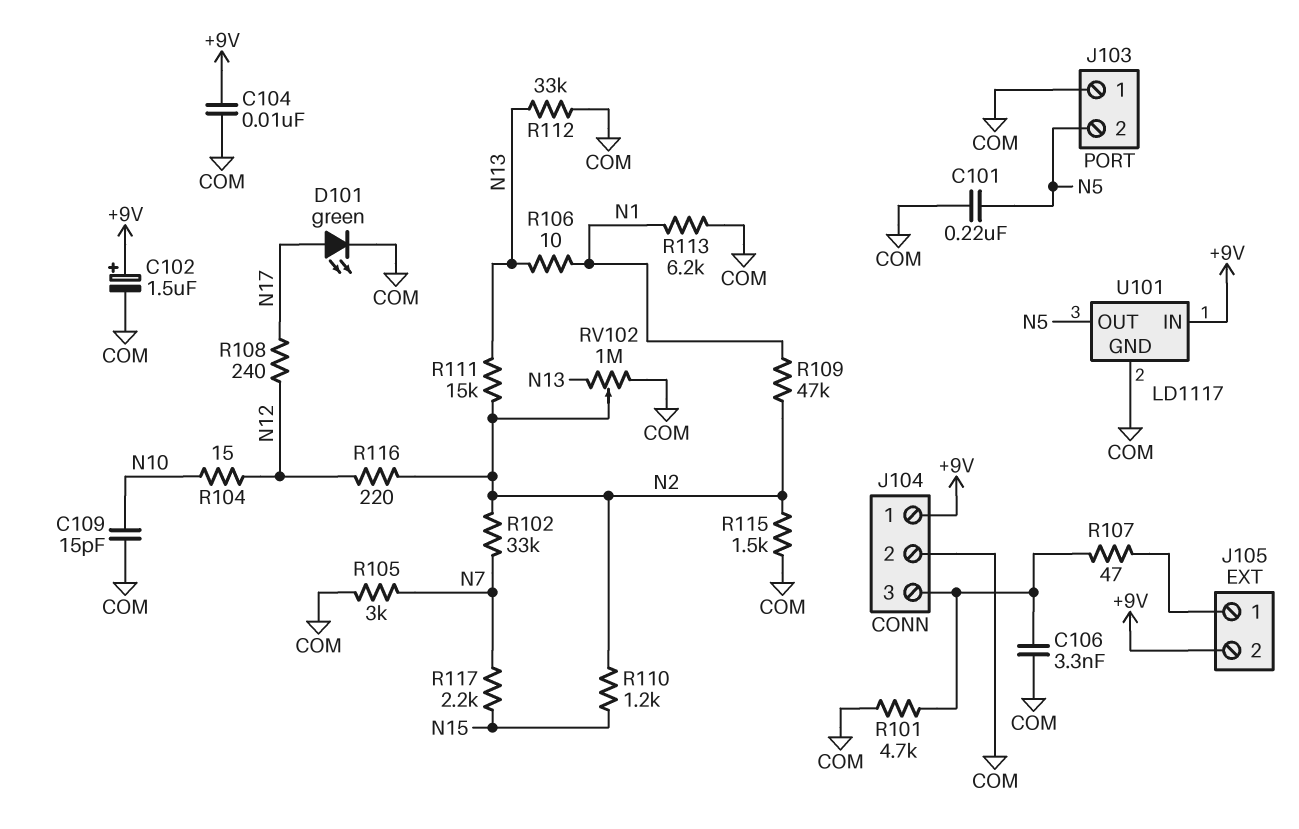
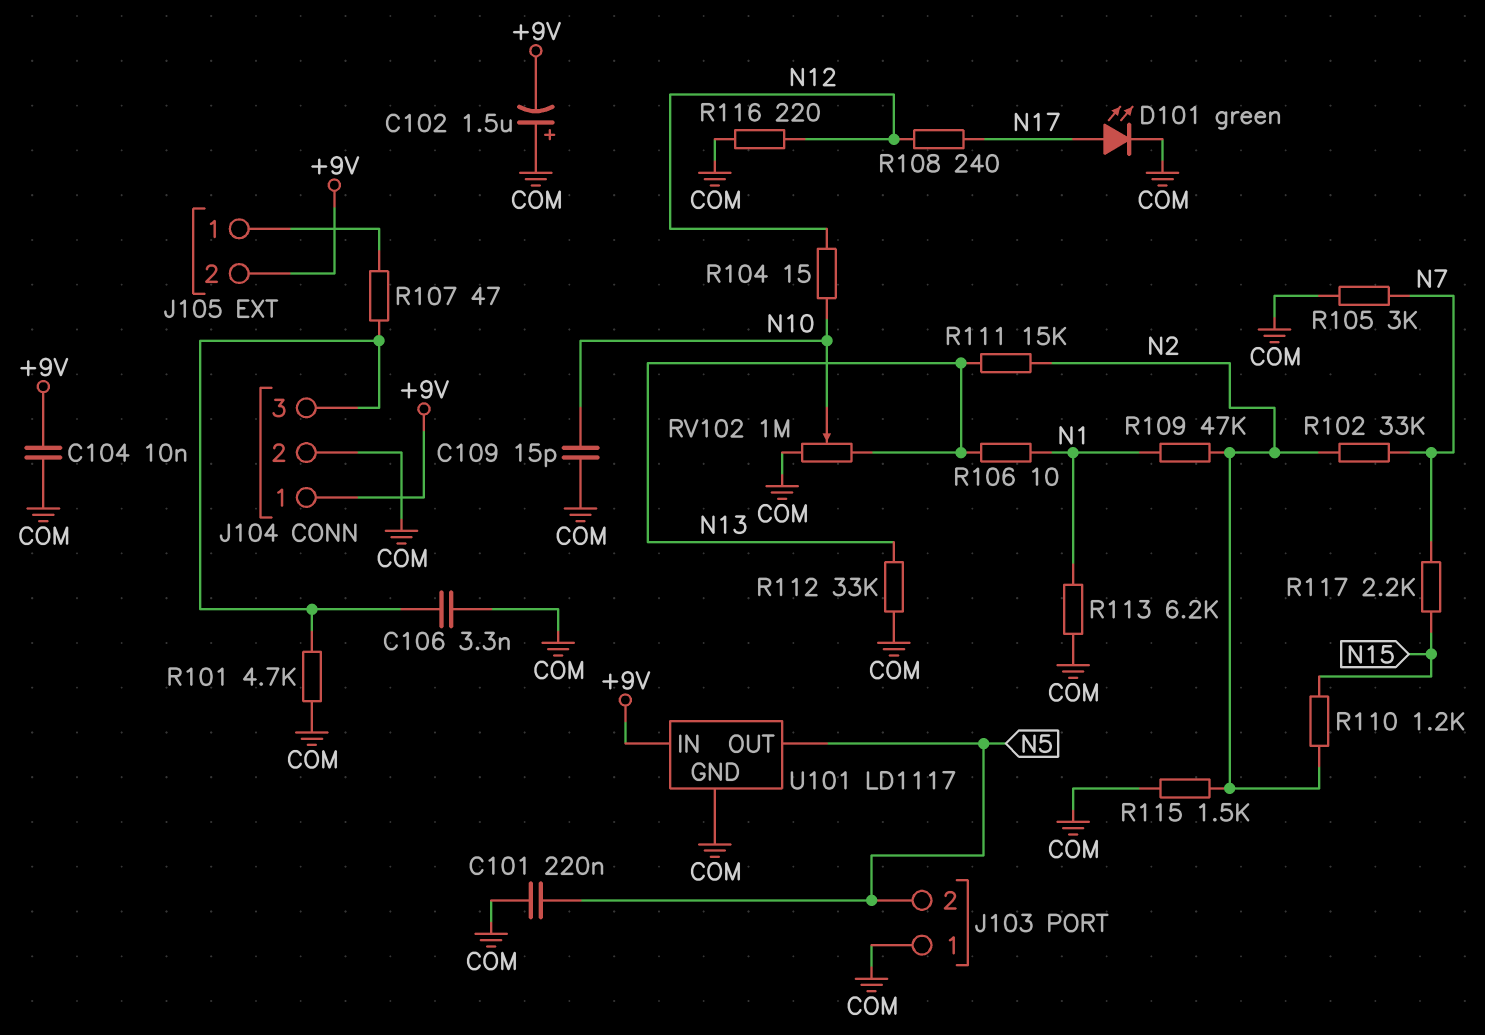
C102: 1.5uF (plus +9V, minus COM) -> 1.5uF (plus COM, minus +9V)
R116: 220 (N2, N12) -> 220 (COM, N12)
RV102: 1M (COM, N13, wiper N2) -> 1M (COM, N13, wiper N10)

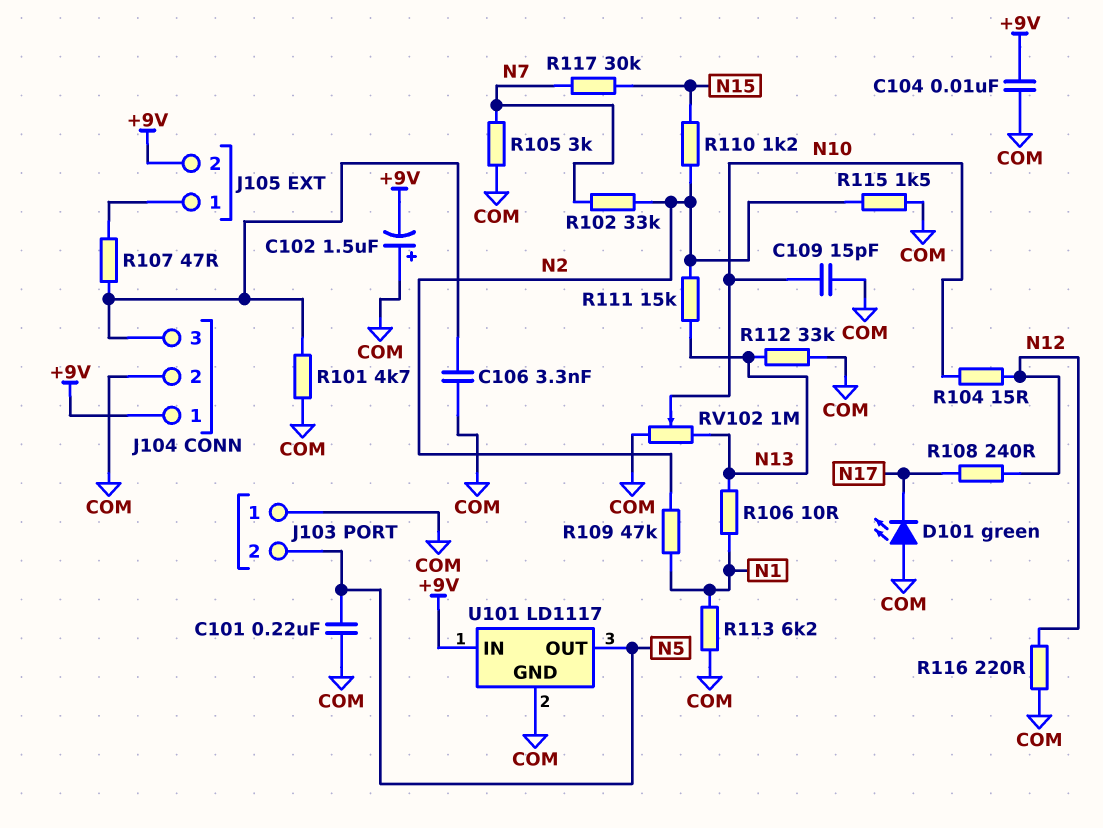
D101: LED green (A N17, K COM) -> LED green (A COM, K N17)
R117: 2.2k (N7, N15) -> 30k (N7, N15)

